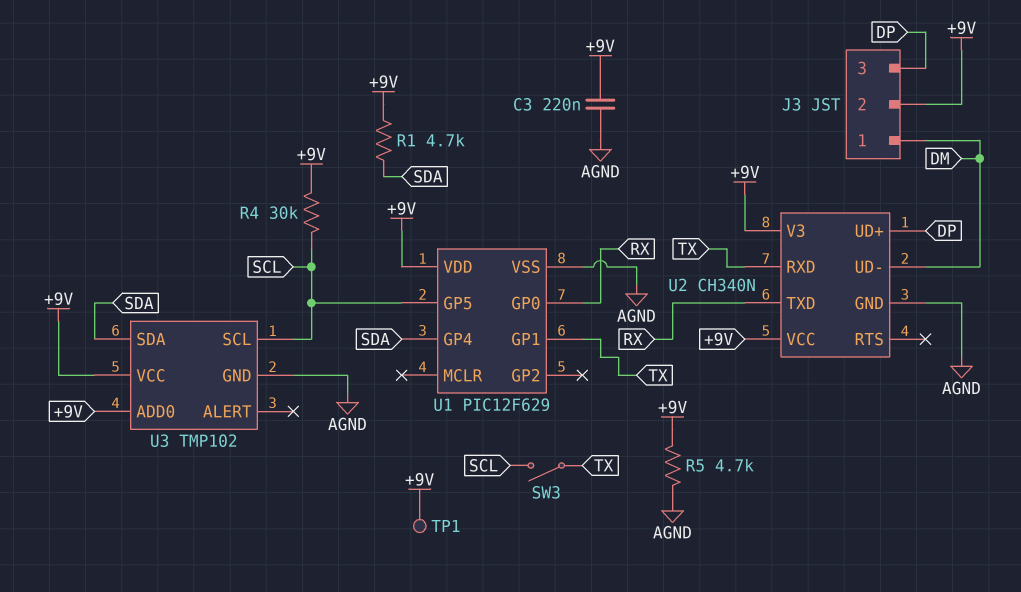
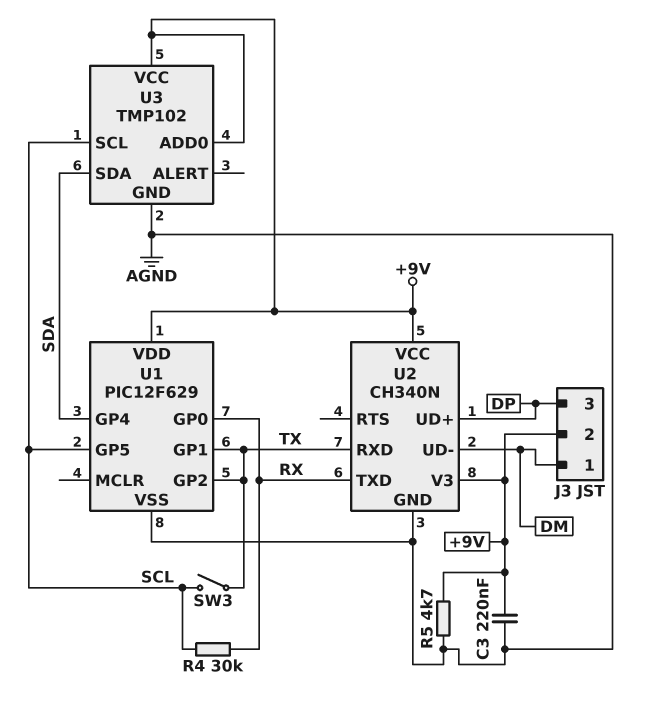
R1: 4.7k (+9V, SDA) -> none
R4: 30k (+9V, SCL) -> 30k (RX, SCL)
TP1: test point (+9V) -> none
U1 pin GP2: none -> TX

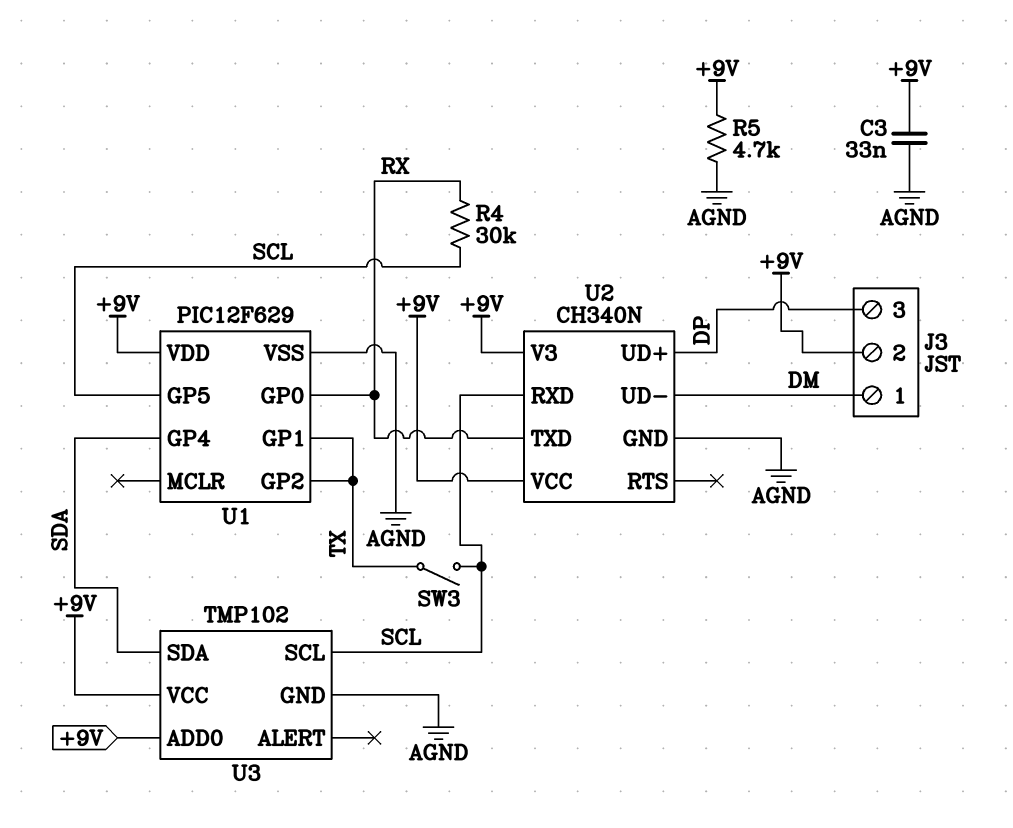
C3: 220nF (+9V, AGND) -> 33nF (+9V, AGND)
U2 pin RXD: TX -> SCL

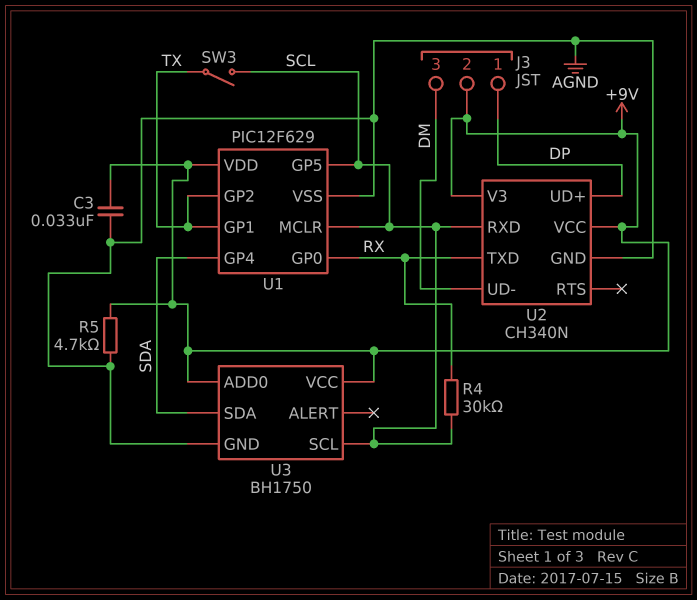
J3 pin 1: DM -> DP
J3 pin 3: DP -> DM
U1 pin MCLR: none -> SCL
U3: TMP102 -> BH1750

